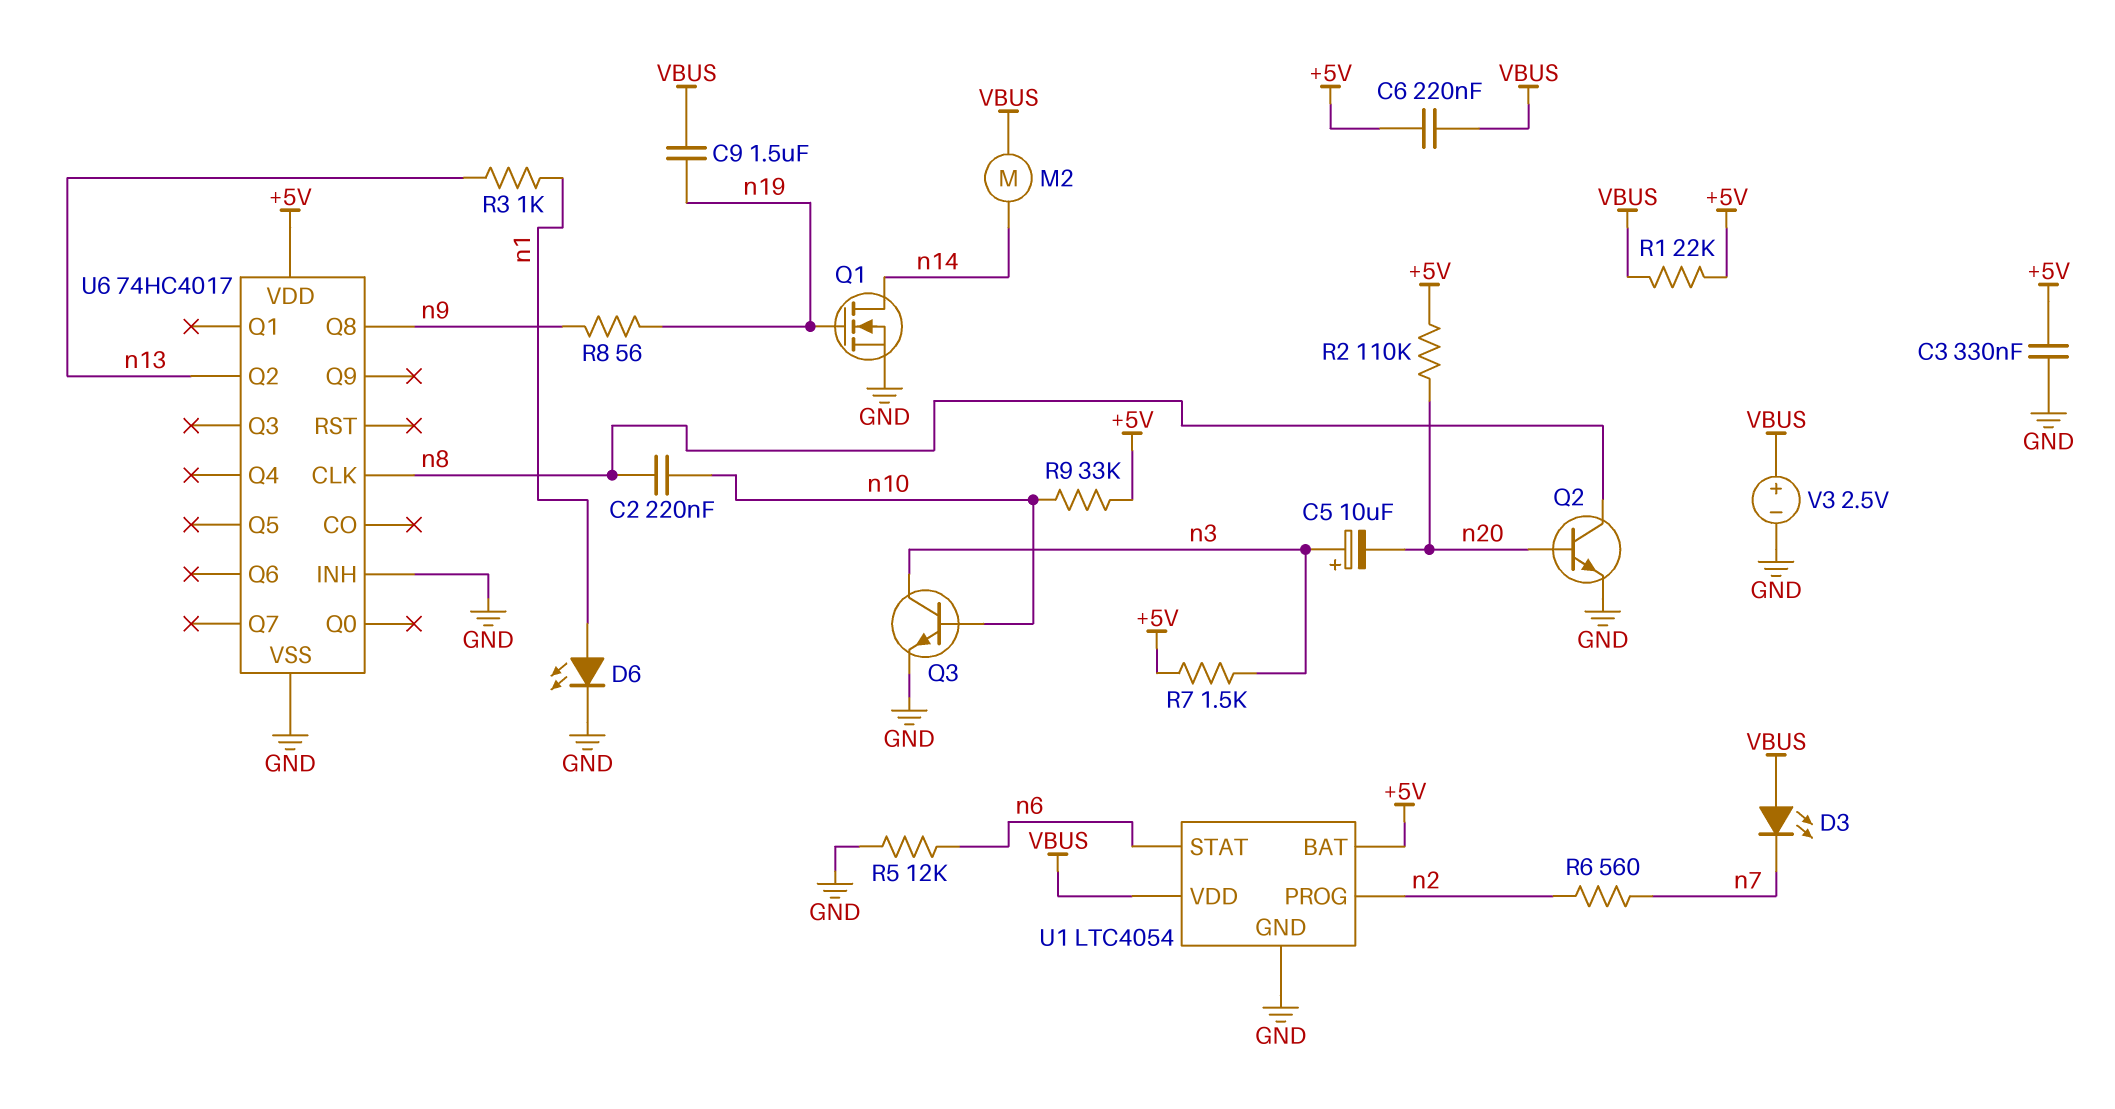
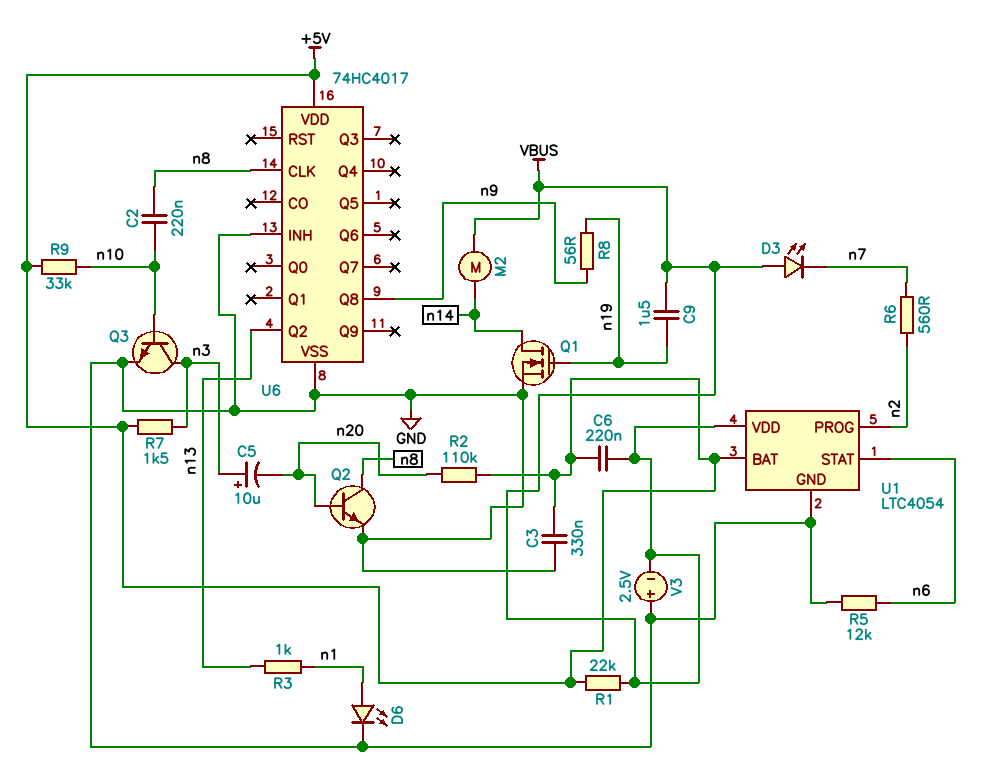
V3: 2.5V (plus VBUS, minus GND) -> 2.5V (plus GND, minus VBUS)

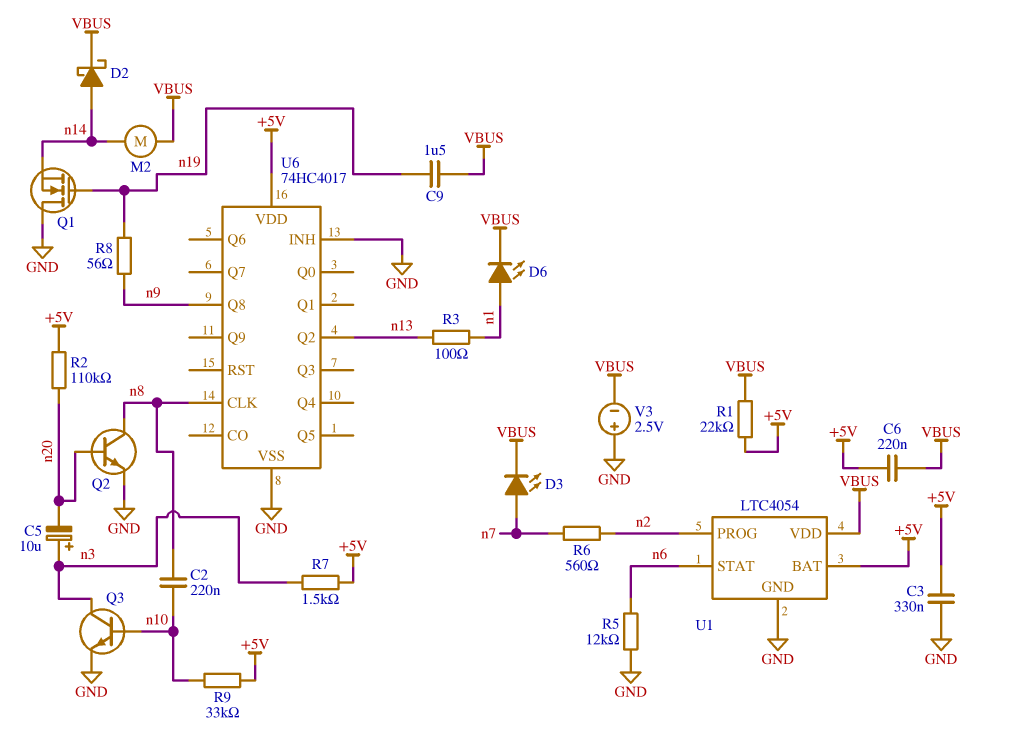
D2: none -> schottky (A n14, K VBUS)
D3: LED (A VBUS, K n7) -> LED (A n7, K VBUS)
D6: LED (A n1, K GND) -> LED (A n1, K VBUS)
Q1: NMOS (G n19, D n14, S GND) -> NMOS (G n19, D GND, S n14)
R3: 1k (n1, n13) -> 100 (n1, n13)

